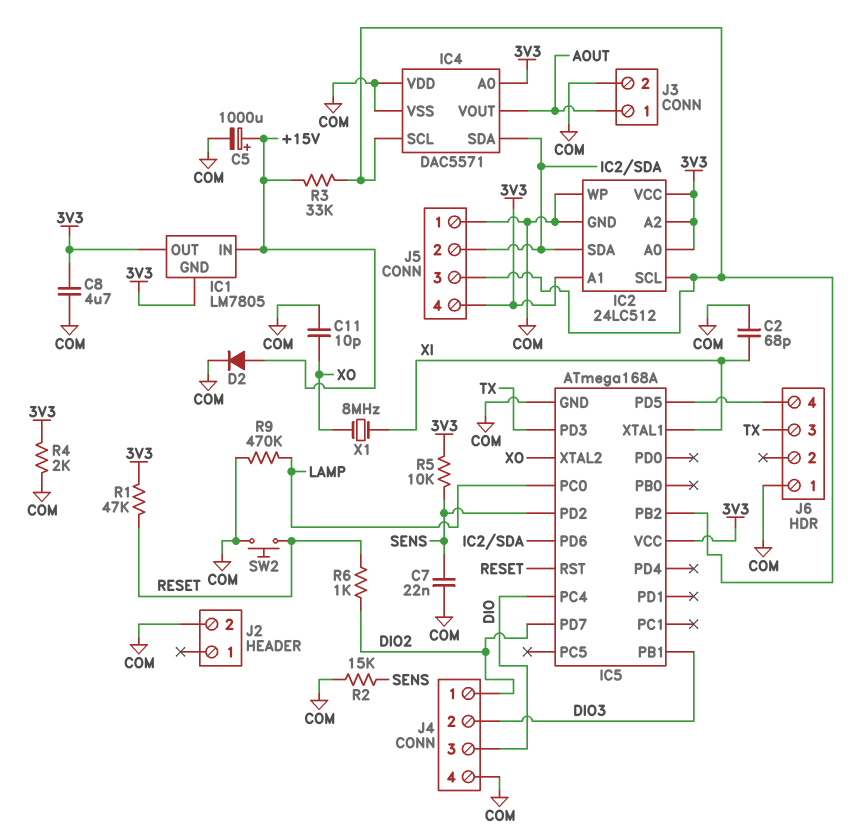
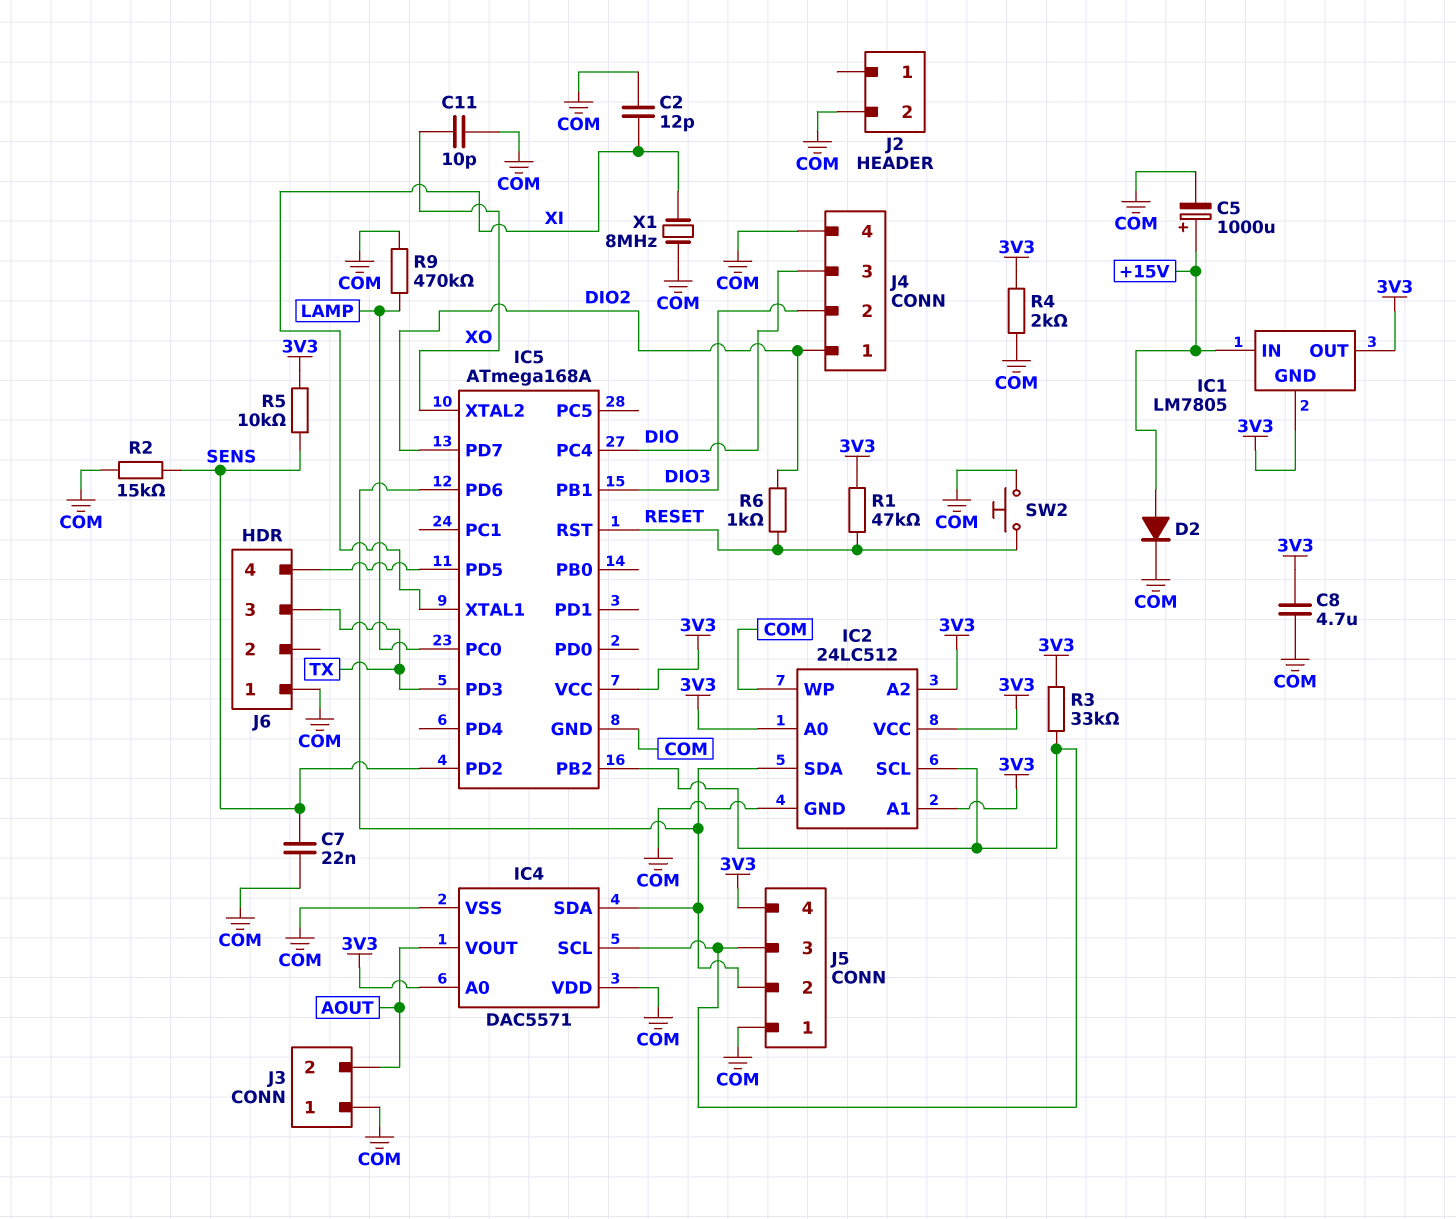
C2: 68pF (COM, XI) -> 12pF (COM, XI)
J3 pin 1: AOUT -> COM
J3 pin 2: COM -> AOUT
R3: 33k (+15V, IC2/SCL) -> 33k (3V3, IC2/SCL)
X1: 8MHz (XI, XO) -> 8MHz (COM, XI)

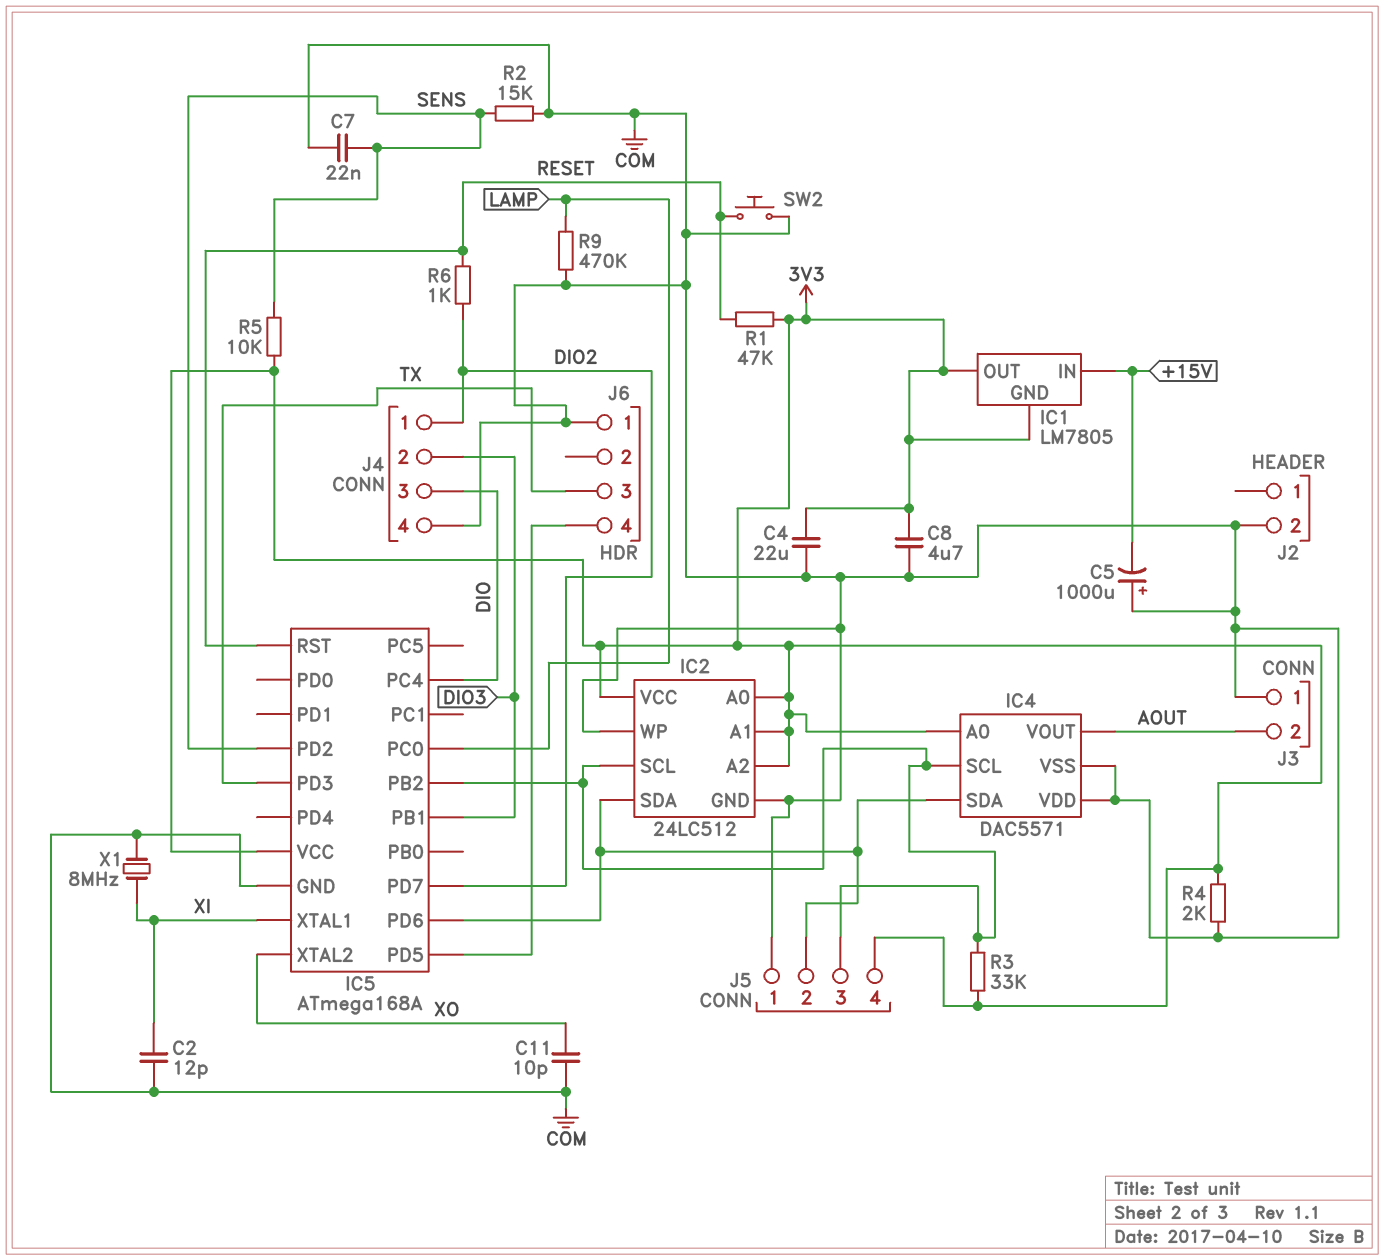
C4: none -> 22uF (3V3, COM)
C5: 1000uF (plus +15V, minus COM) -> 1000uF (plus COM, minus +15V)
D2: diode (A +15V, K COM) -> none

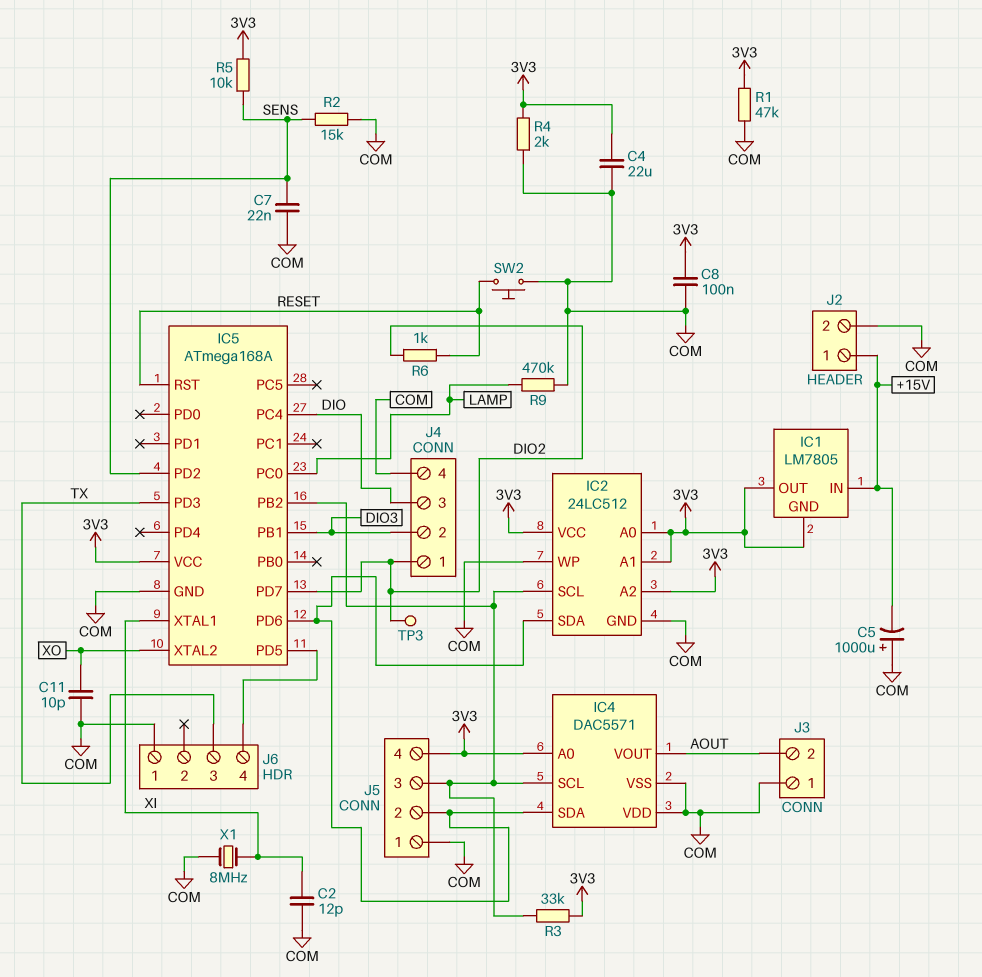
C8: 4.7uF (3V3, COM) -> 100nF (3V3, COM)
J2 pin 1: none -> +15V
R1: 47k (3V3, RESET) -> 47k (3V3, COM)
TP3: none -> test point (DIO2)

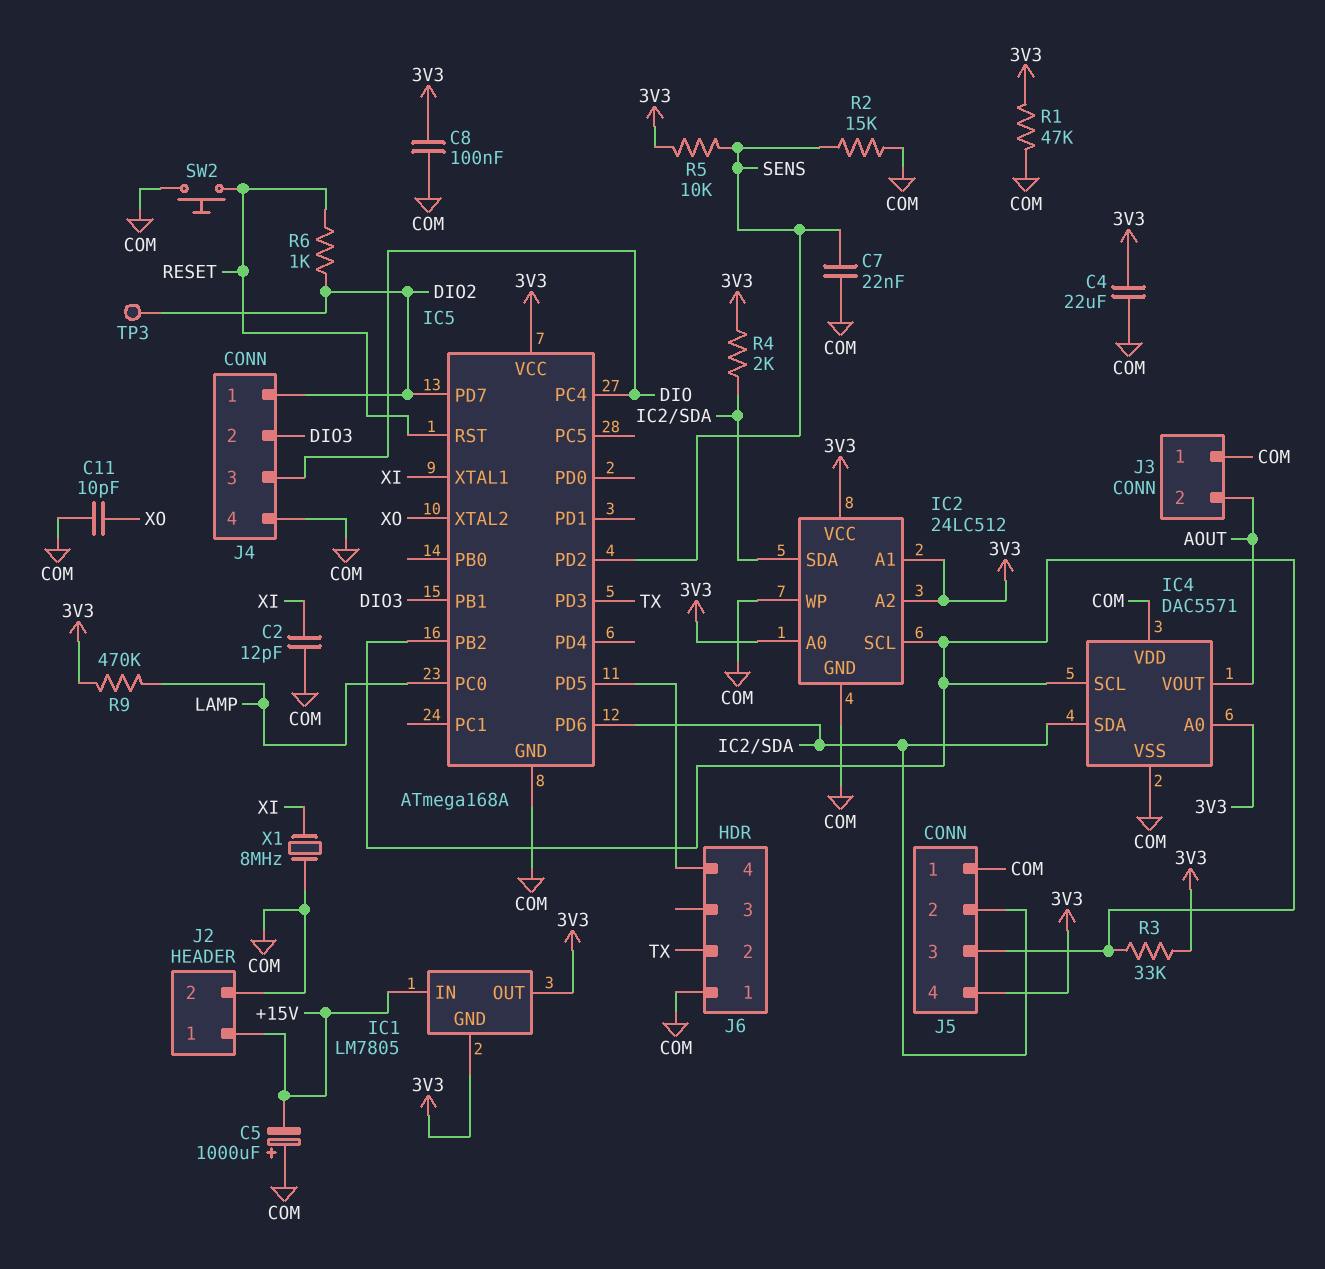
J6 pin 2: none -> TX
J6 pin 3: TX -> none
R4: 2k (3V3, COM) -> 2k (3V3, IC2/SDA)
R9: 470k (COM, LAMP) -> 470k (3V3, LAMP)

